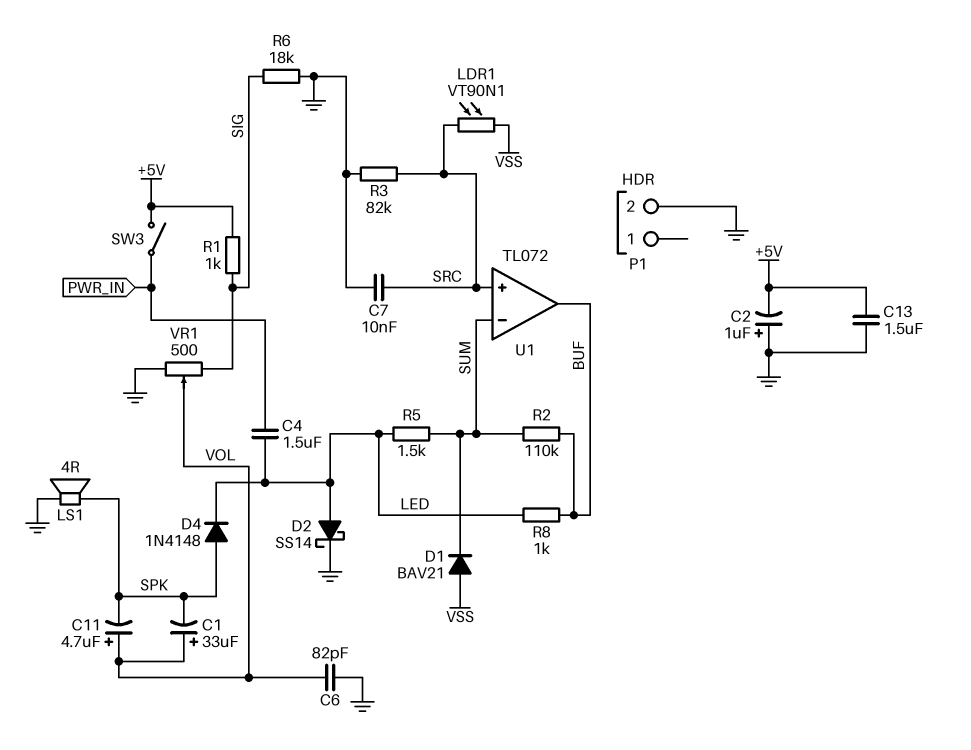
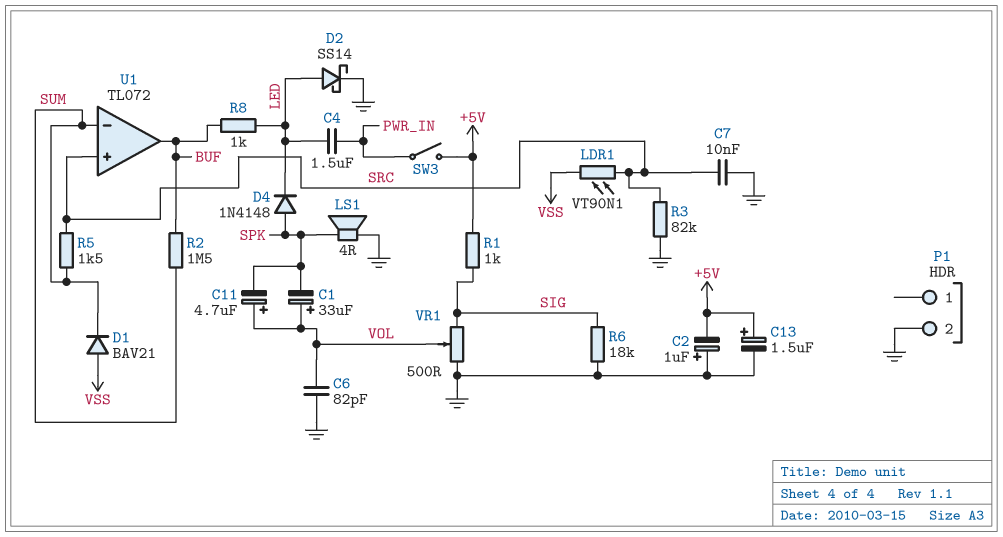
C13: 1.5uF (+5V, GND) -> 1.5uF (plus +5V, minus GND)
R2: 110k (BUF, SUM) -> 1.5M (BUF, SUM)
R5: 1.5k (LED, SUM) -> 1.5k (SRC, SUM)

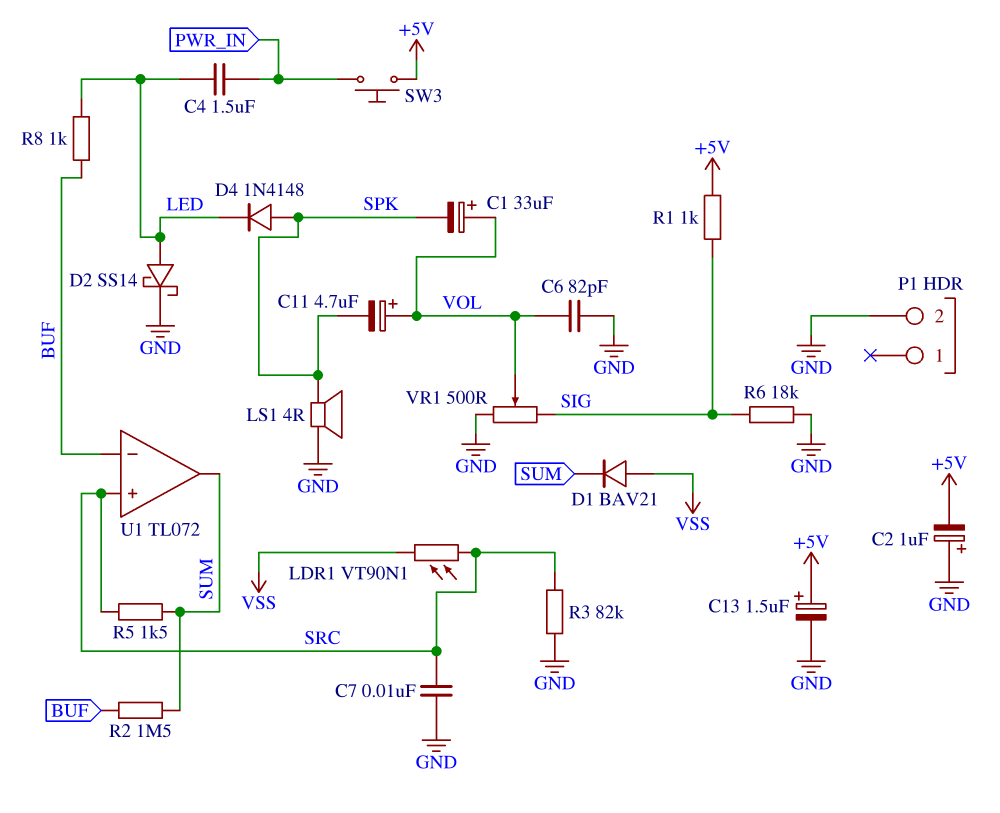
SW3: switch (+5V, PWR_IN) -> button (+5V, PWR_IN)
U1 pin in-: SUM -> BUF
U1 pin out: BUF -> SUM

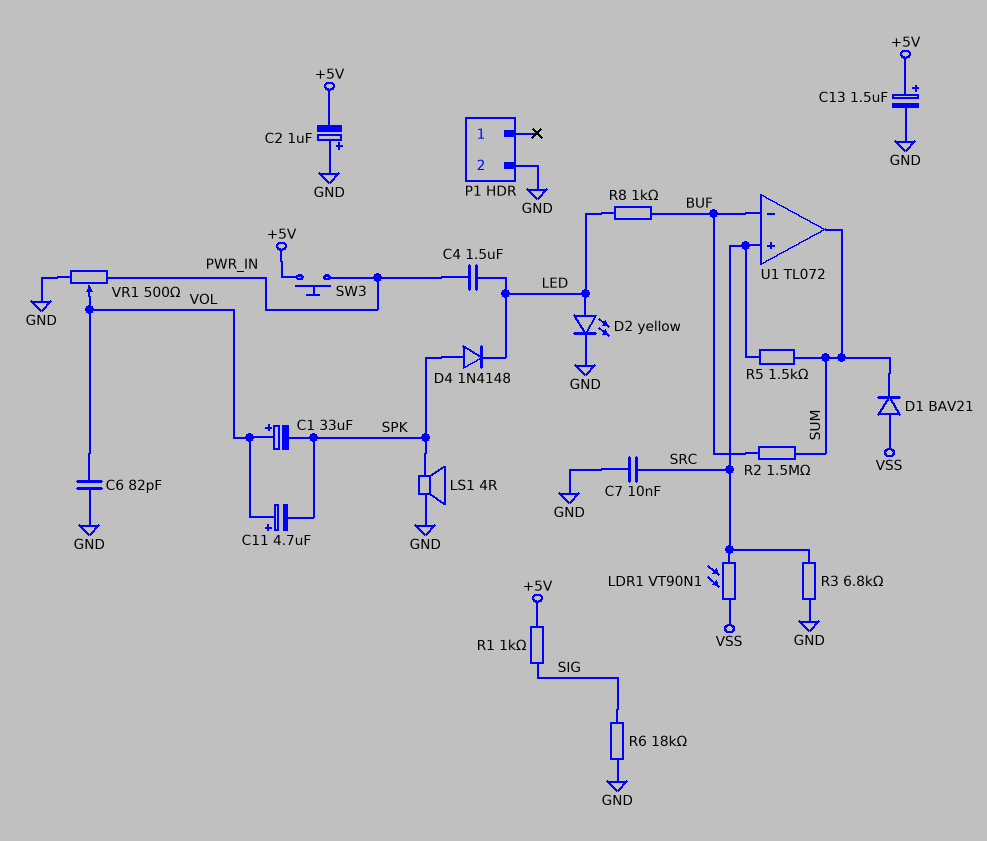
D2: schottky SS14 (A LED, K GND) -> LED yellow (A LED, K GND)
R3: 82k (GND, SRC) -> 6.8k (GND, SRC)
VR1: 500 (GND, SIG, wiper VOL) -> 500 (GND, PWR_IN, wiper VOL)

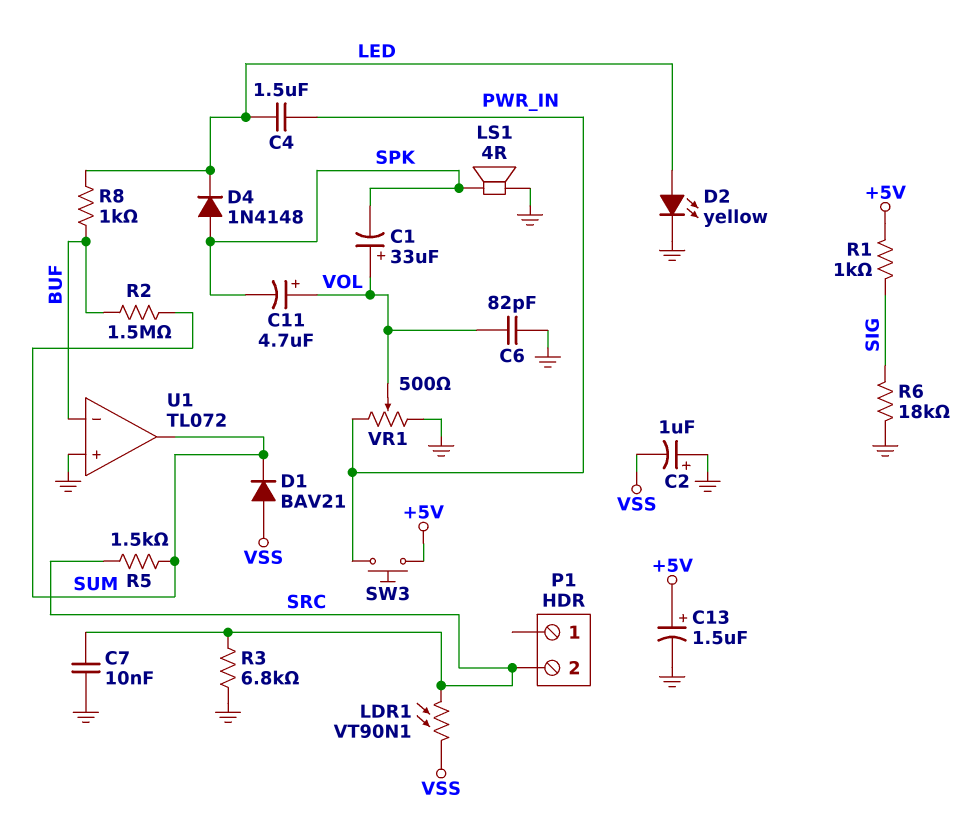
C2: 1uF (plus GND, minus +5V) -> 1uF (plus GND, minus VSS)
P1 pin 2: GND -> SRC
U1 pin in+: SRC -> GND

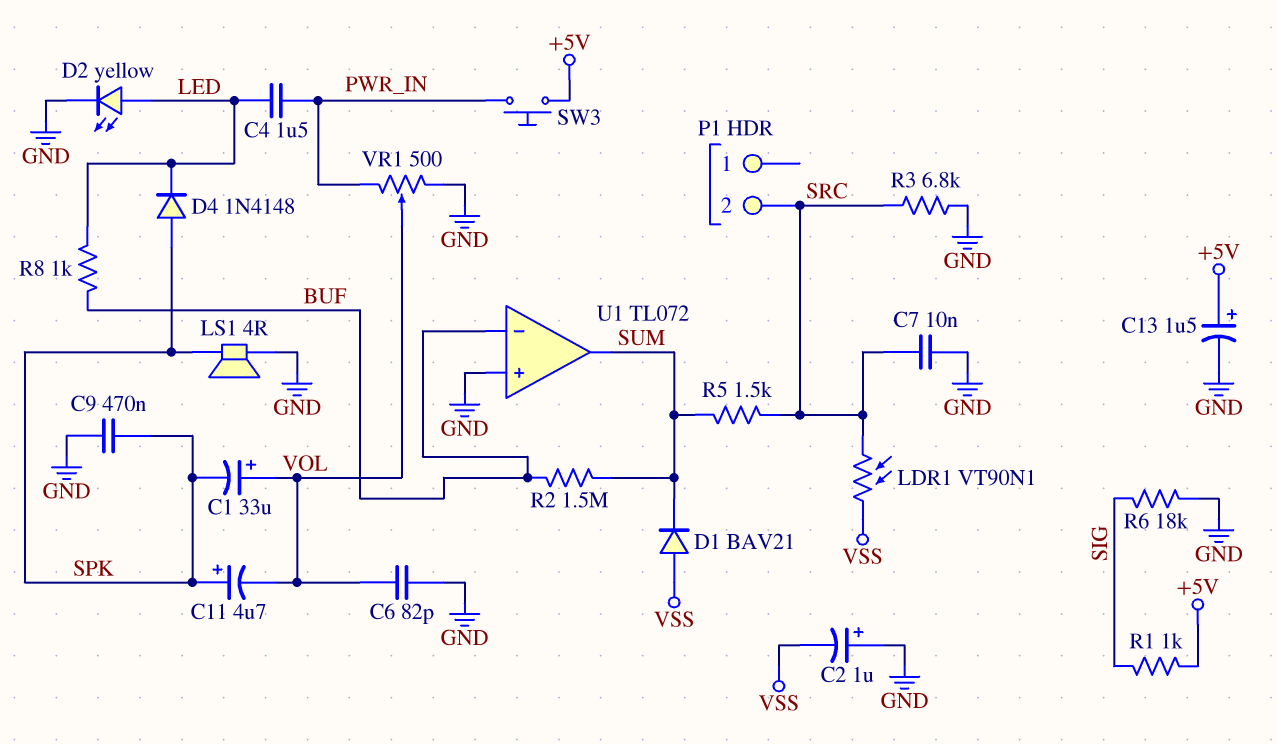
C9: none -> 470nF (GND, SPK)
C11: 4.7uF (plus VOL, minus SPK) -> 4.7uF (plus SPK, minus VOL)

